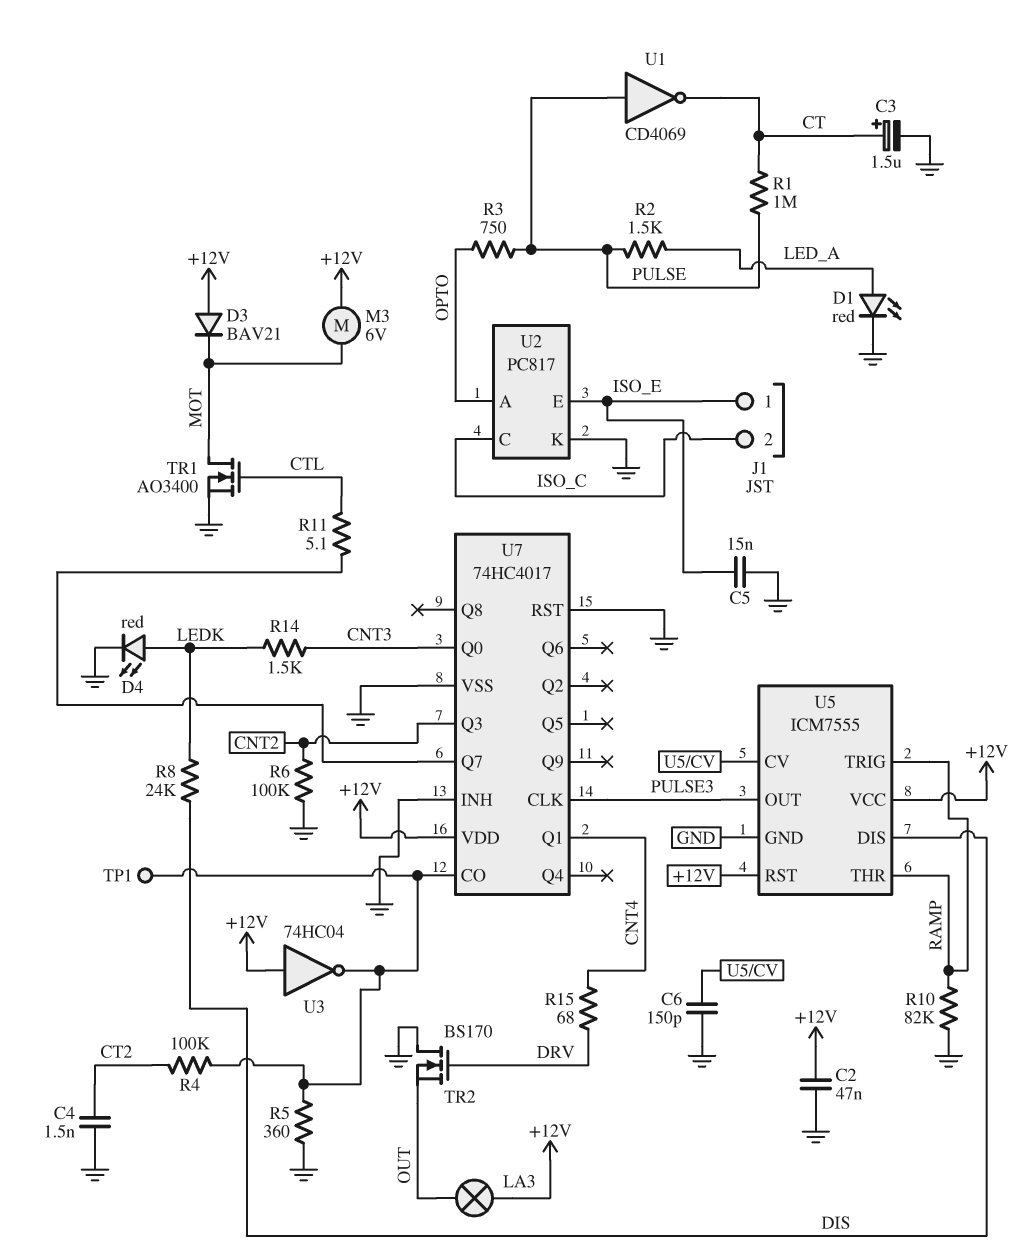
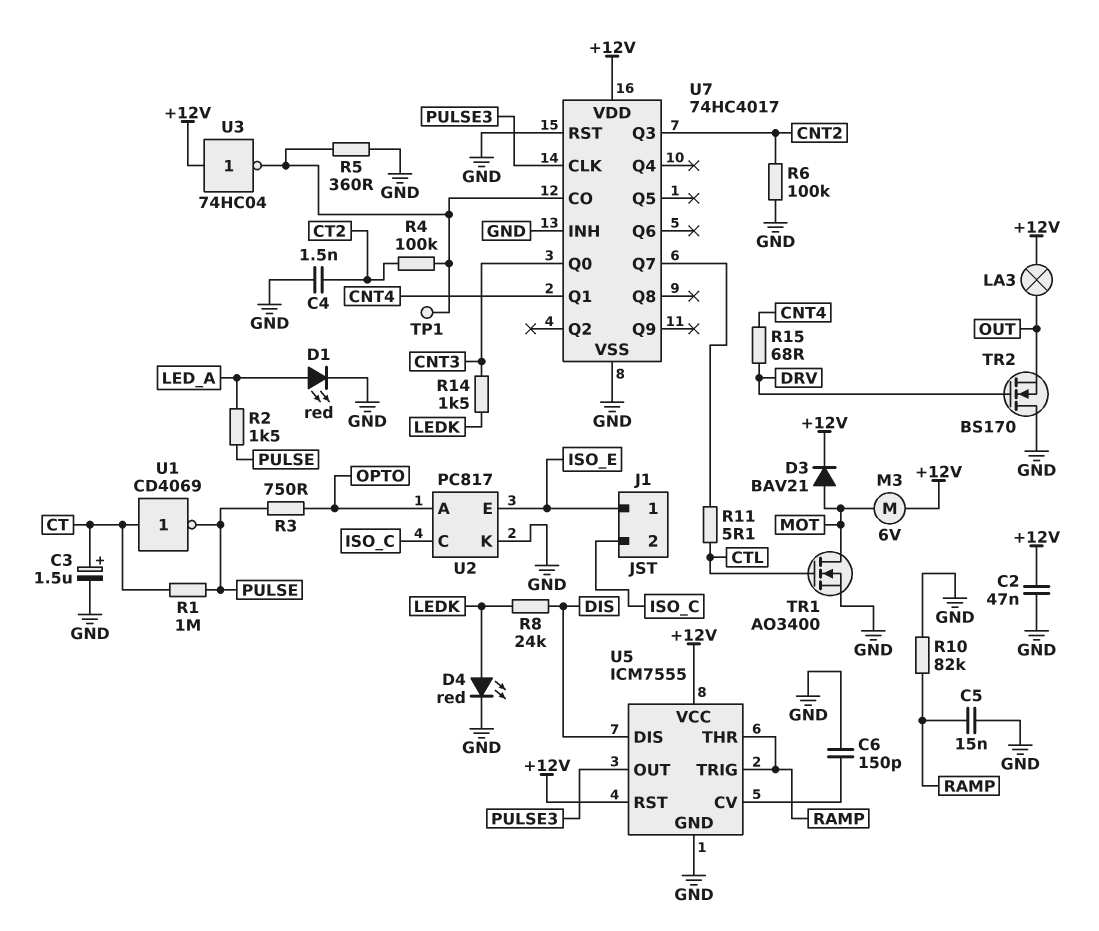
C5: 15nF (GND, ISO_E) -> 15nF (GND, RAMP)
D3: diode BAV21 (A +12V, K MOT) -> diode BAV21 (A MOT, K +12V)
U1: NOT CD4069 (in PULSE, out CT) -> NOT CD4069 (in CT, out PULSE)

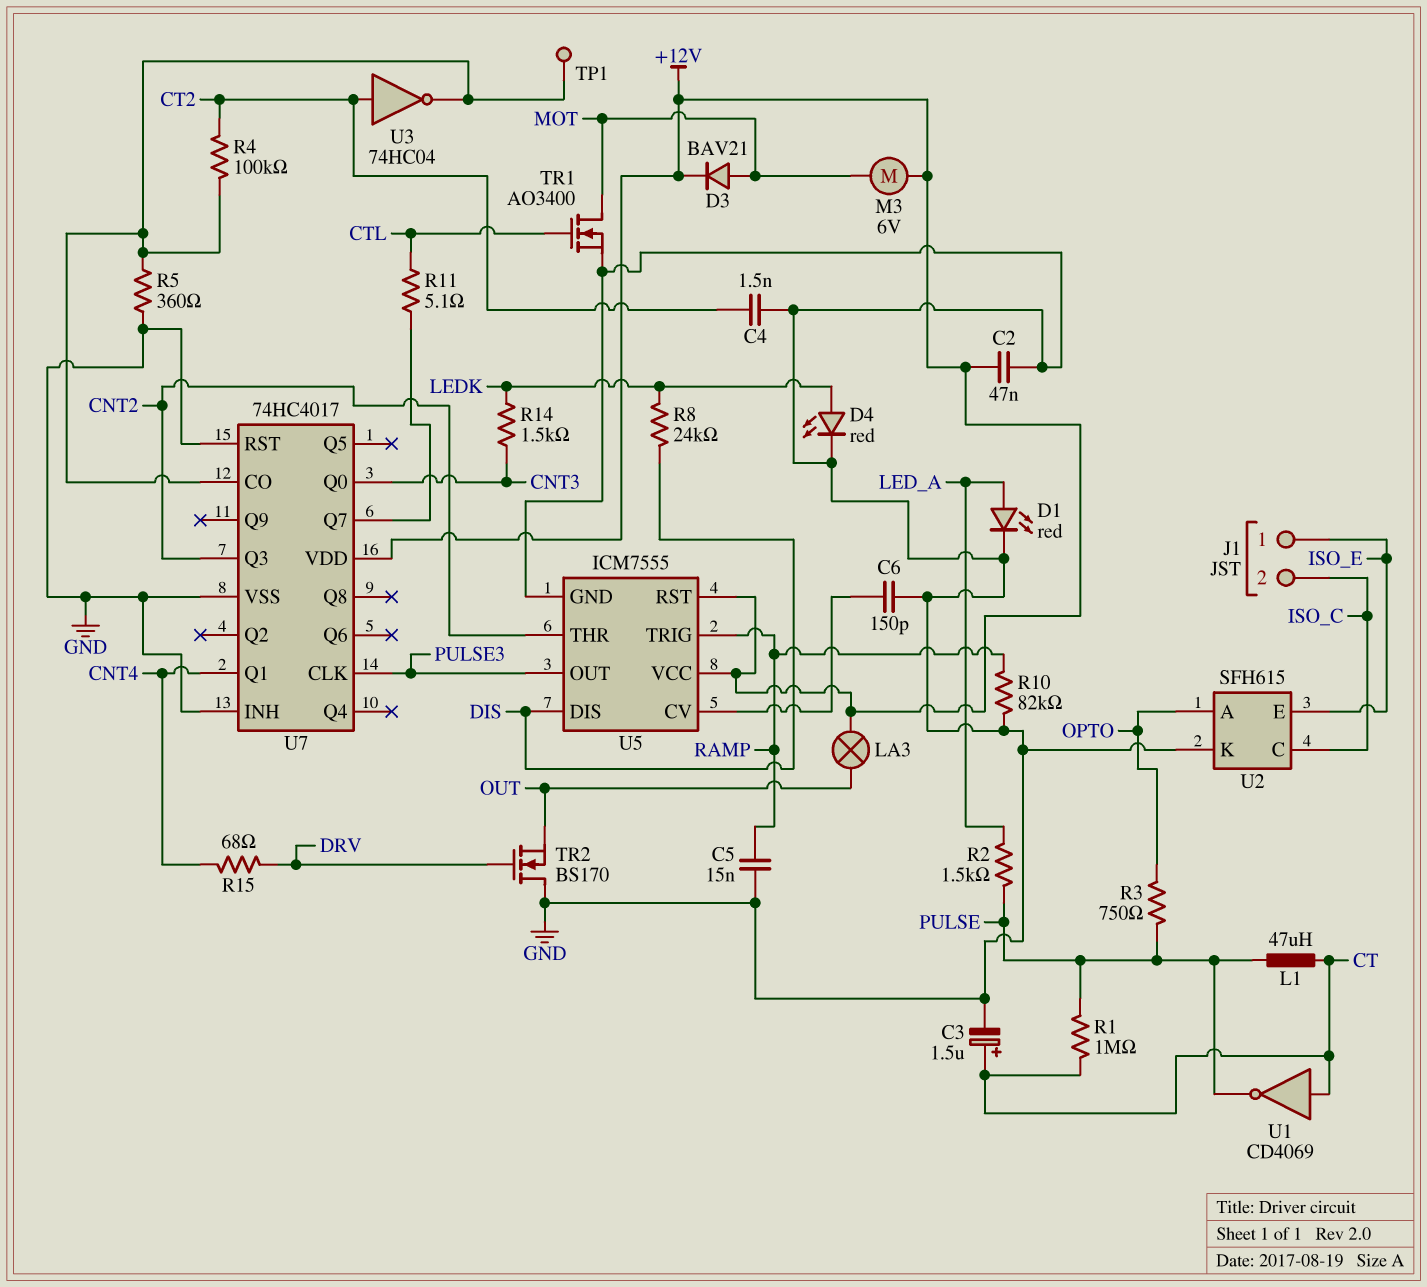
L1: none -> 47uH (CT, PULSE)
R6: 100k (CNT2, GND) -> none
U2: PC817 -> SFH615
U3: NOT 74HC04 (in +12V, out U7/CO) -> NOT 74HC04 (in CT2, out U7/CO)
U5 pin THR: RAMP -> CNT2

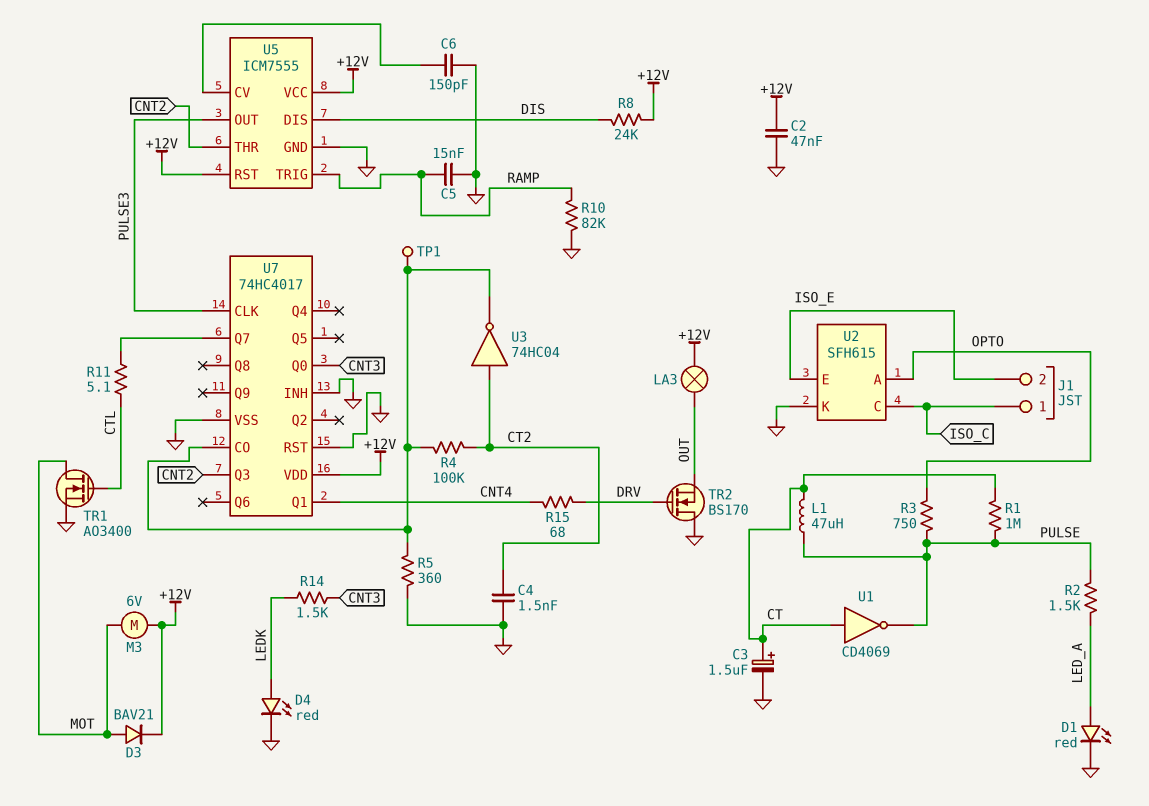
J1 pin 1: ISO_E -> ISO_C
J1 pin 2: ISO_C -> ISO_E
R8: 24k (DIS, LEDK) -> 24k (+12V, DIS)

